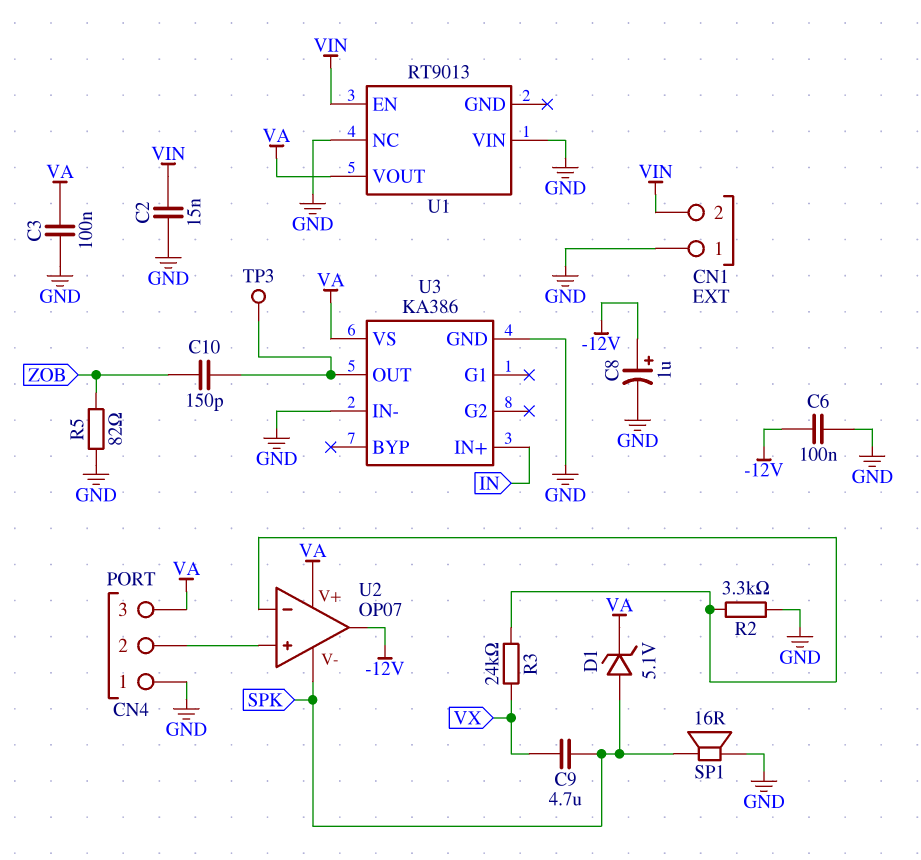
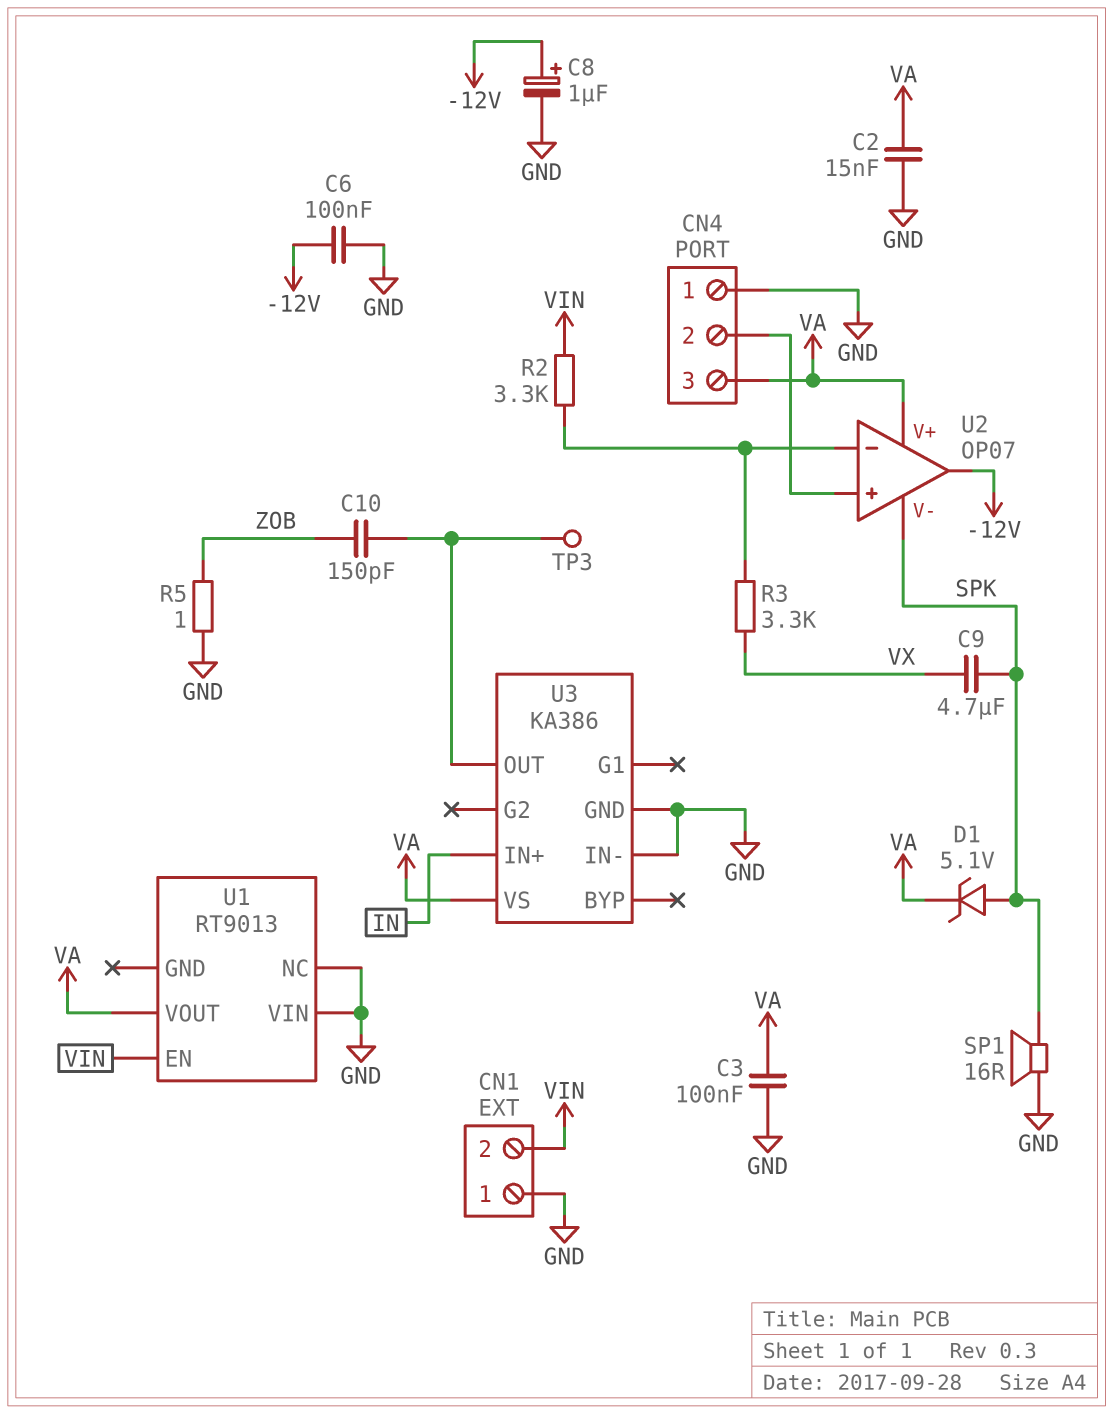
C2: 15nF (GND, VIN) -> 15nF (GND, VA)
R2: 3.3k (GND, U2/in-) -> 3.3k (U2/in-, VIN)
R3: 24k (U2/in-, VX) -> 3.3k (U2/in-, VX)
R5: 82 (GND, ZOB) -> 1 (GND, ZOB)

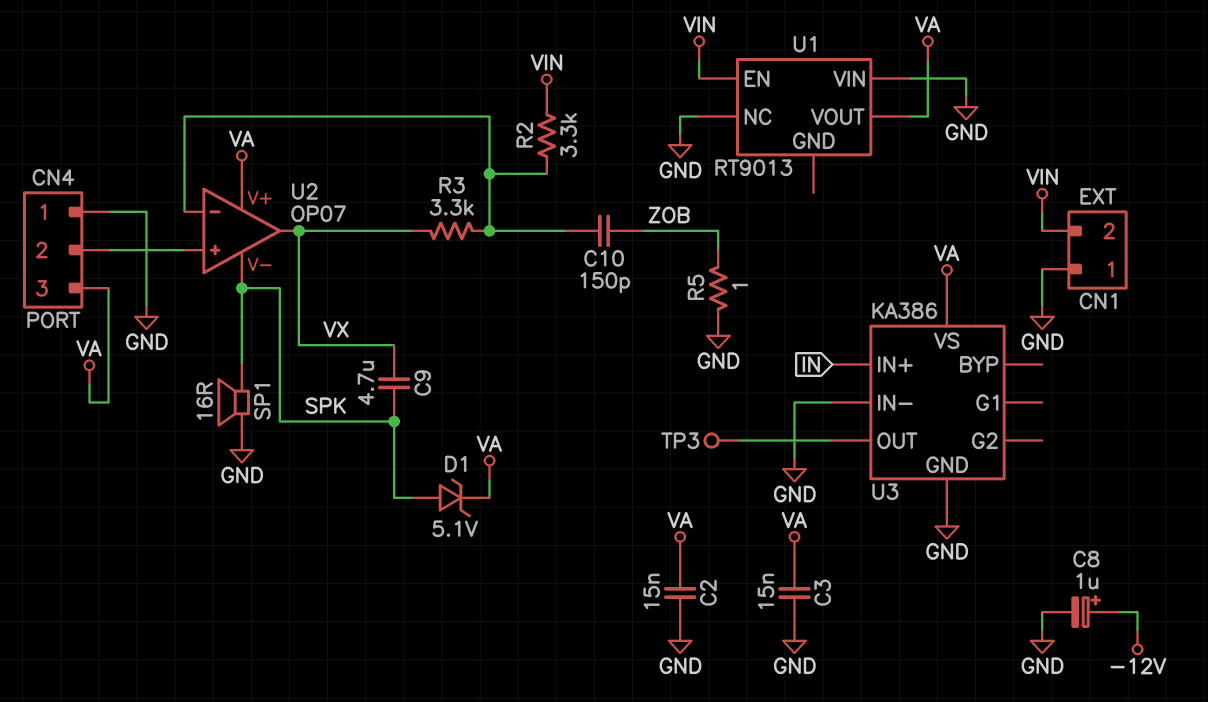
C3: 100nF (GND, VA) -> 15nF (GND, VA)
C6: 100nF (-12V, GND) -> none
C10: 150pF (U3/OUT, ZOB) -> 150pF (U2/in-, ZOB)
U2 pin out: -12V -> VX

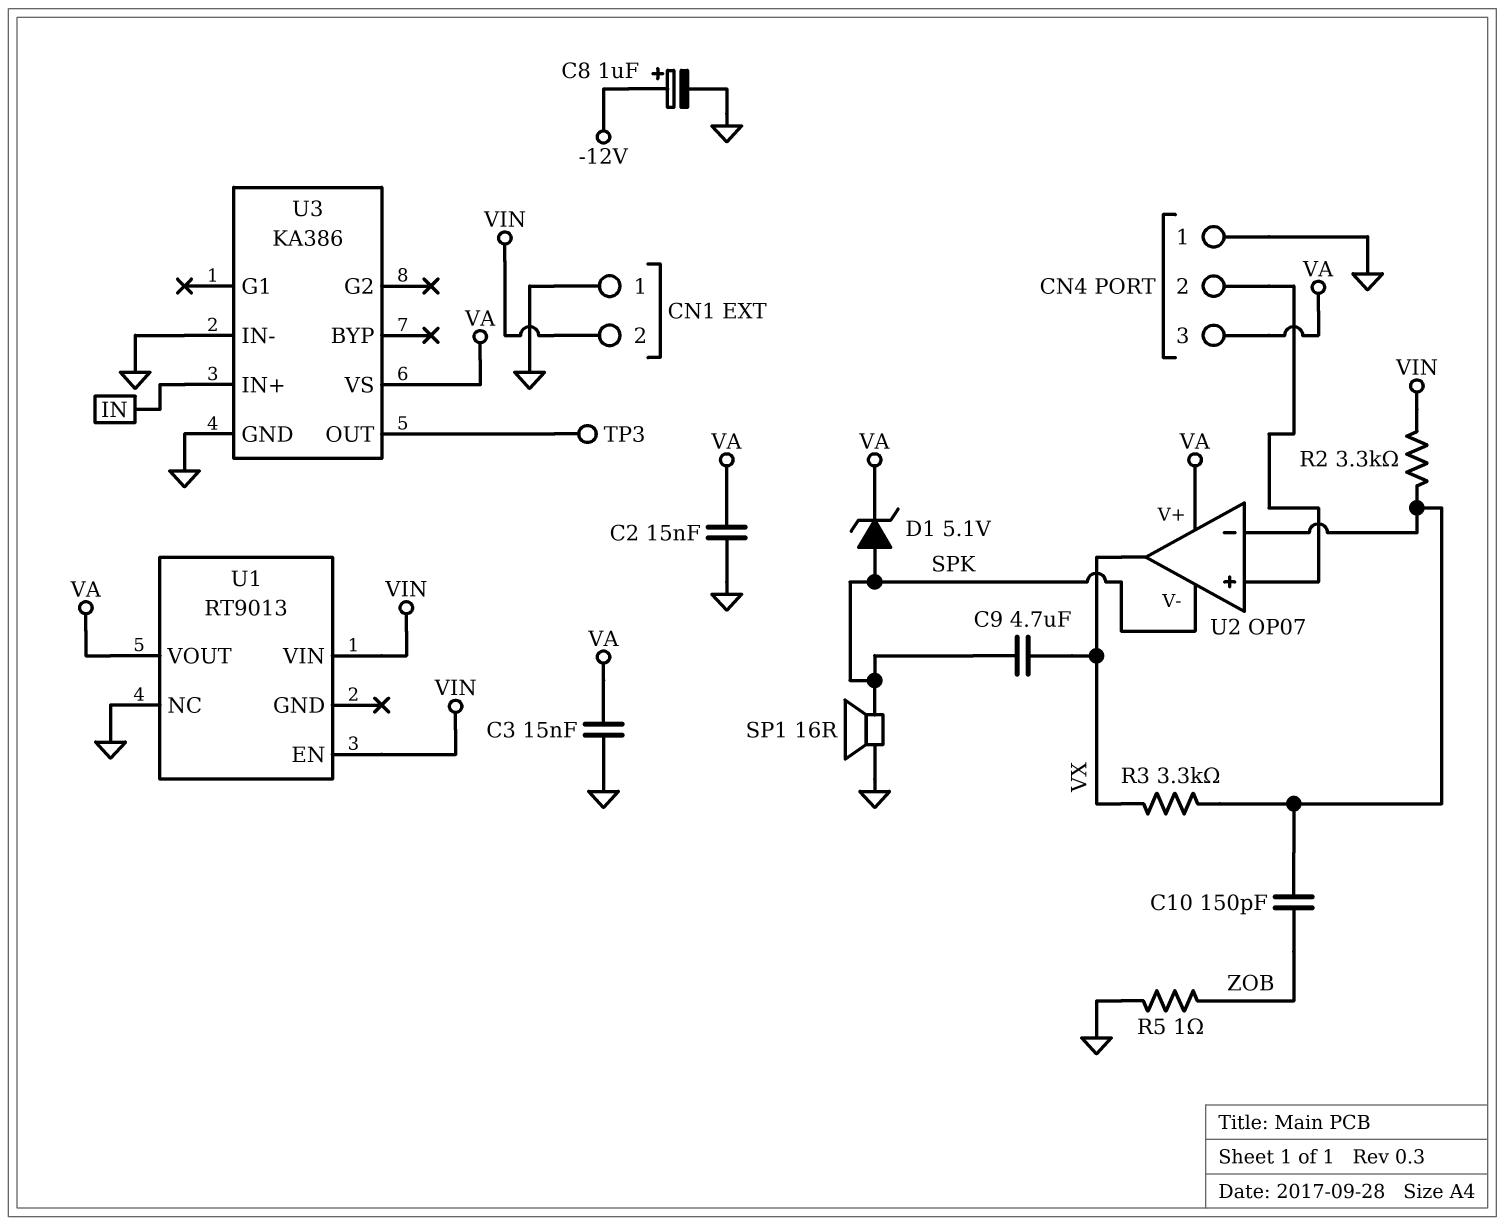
U1 pin VIN: GND -> VIN

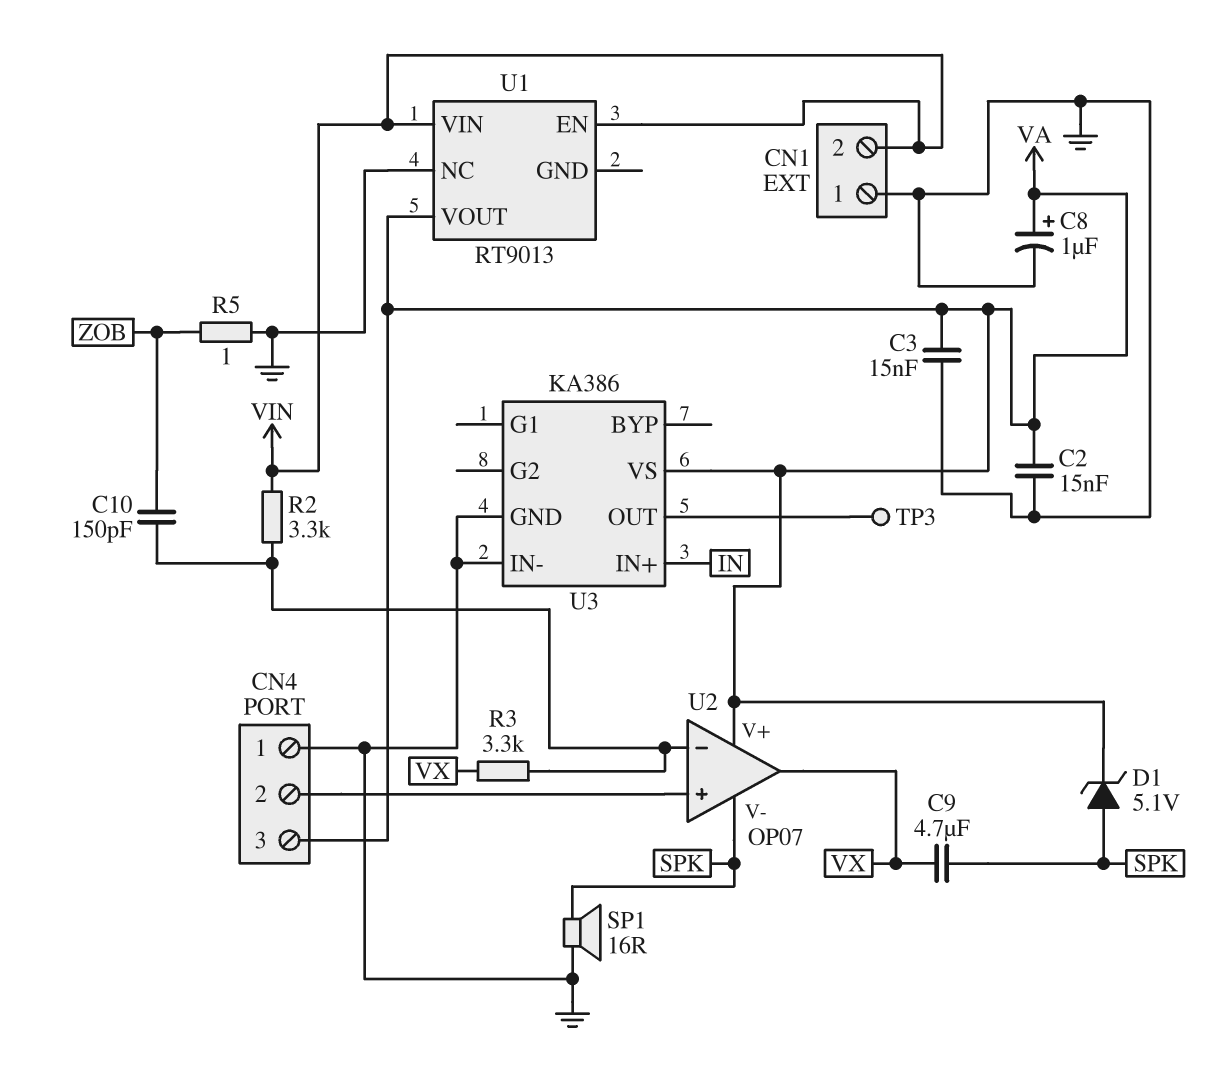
C8: 1uF (plus -12V, minus GND) -> 1uF (plus VA, minus GND)

